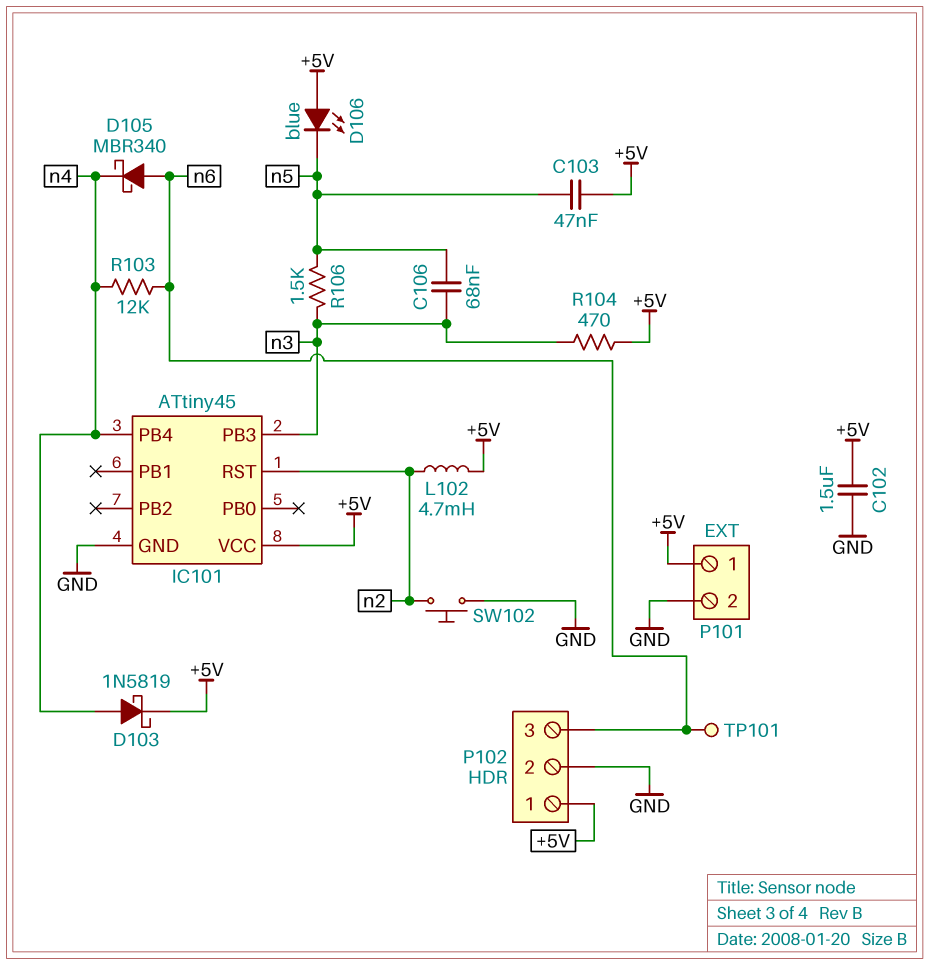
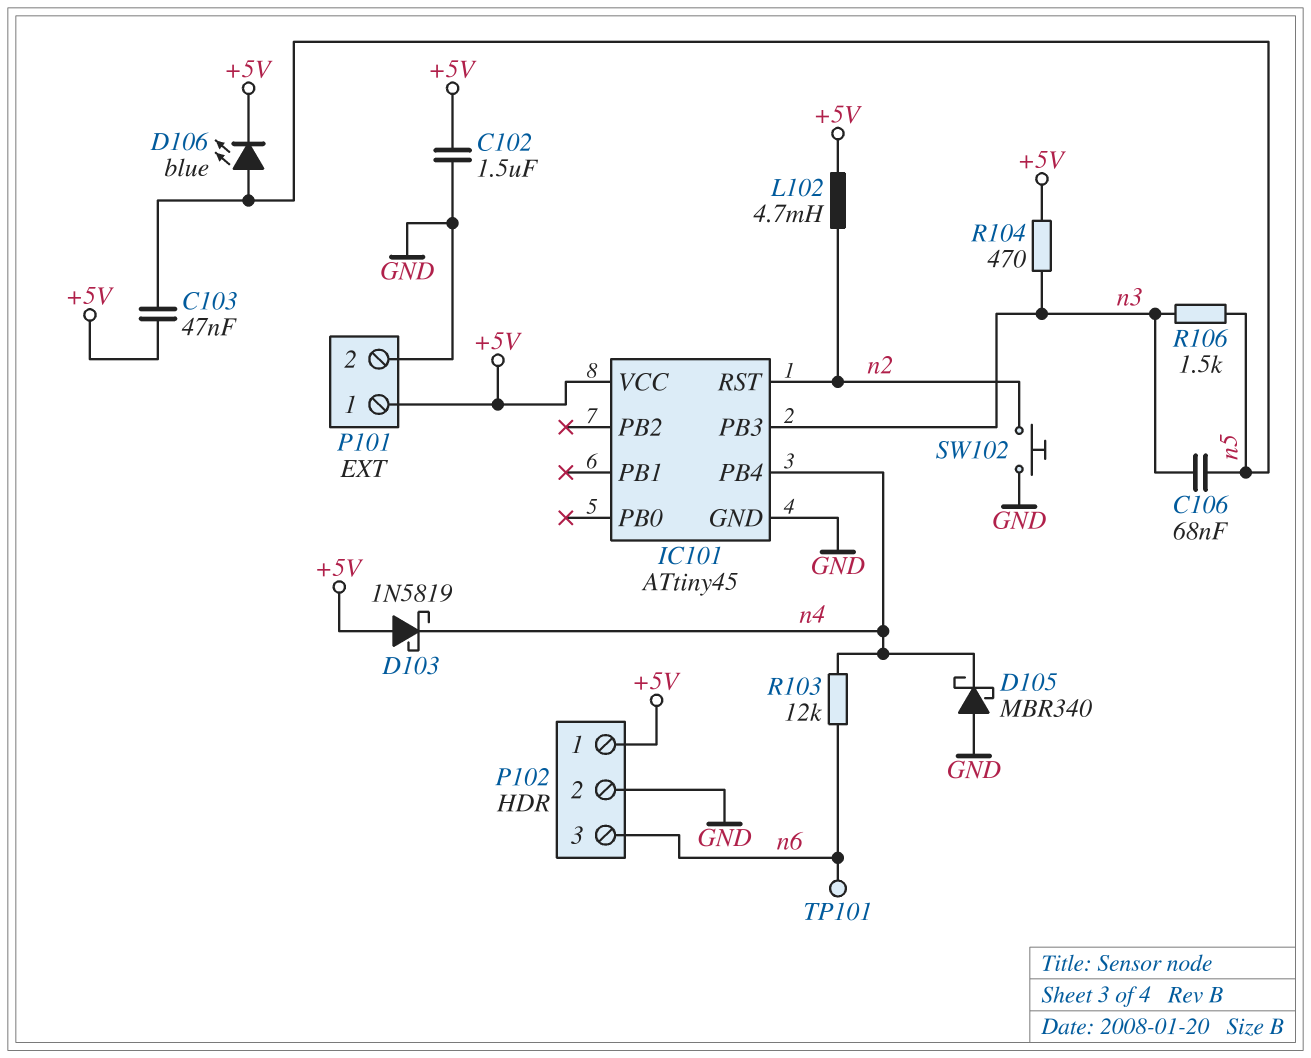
D103: schottky 1N5819 (A n4, K +5V) -> schottky 1N5819 (A +5V, K n4)
D105: schottky MBR340 (A n6, K n4) -> schottky MBR340 (A GND, K n4)
D106: LED blue (A +5V, K n5) -> LED blue (A n5, K +5V)

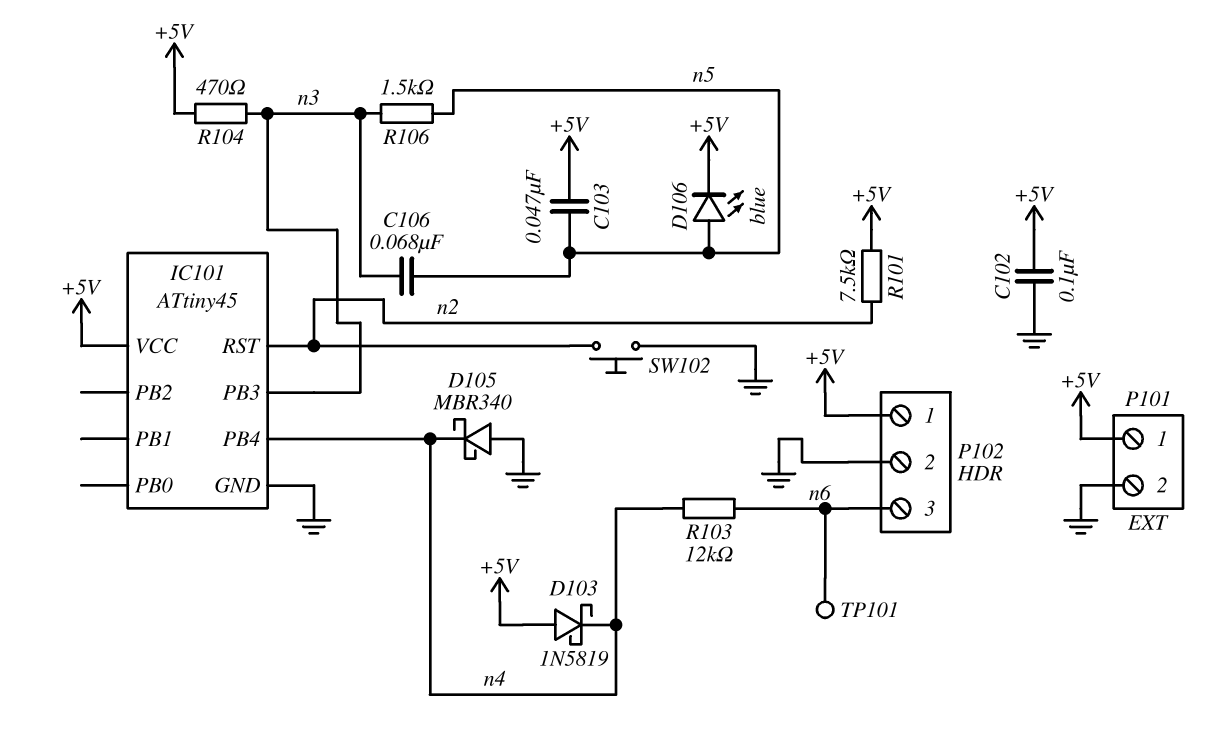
C102: 1.5uF (+5V, GND) -> 100nF (+5V, GND)
L102: 4.7mH (+5V, n2) -> none
R101: none -> 7.5k (+5V, n2)

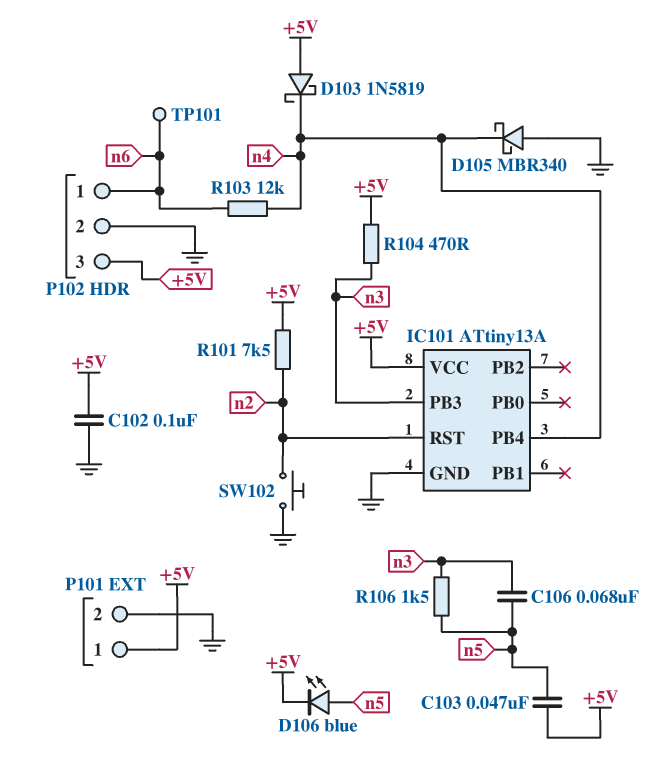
IC101: ATtiny45 -> ATtiny13A
P102 pin 1: +5V -> n6
P102 pin 3: n6 -> +5V

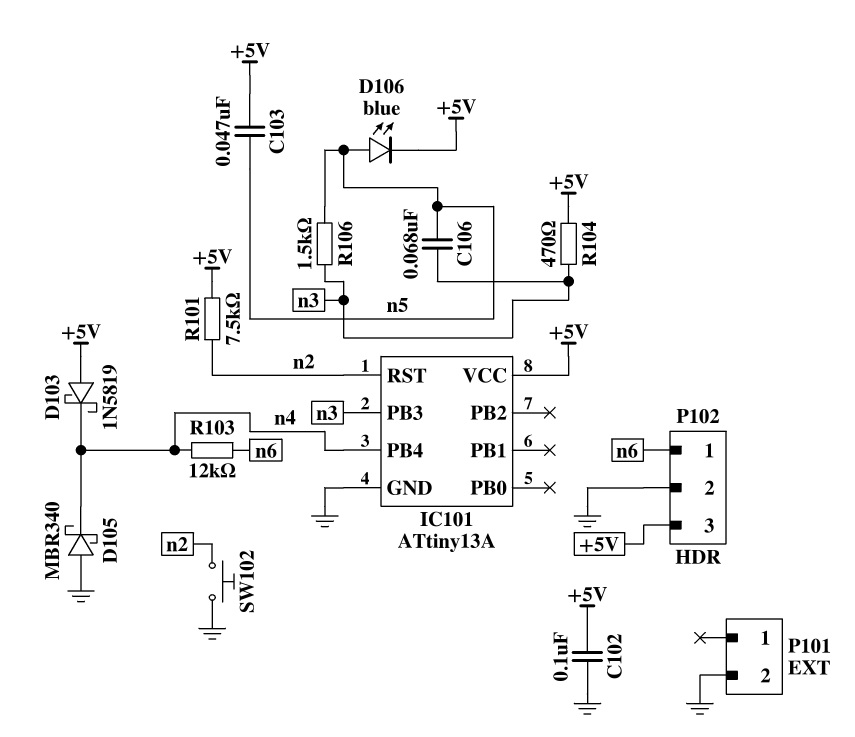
P101 pin 1: +5V -> none
TP101: test point (n6) -> none

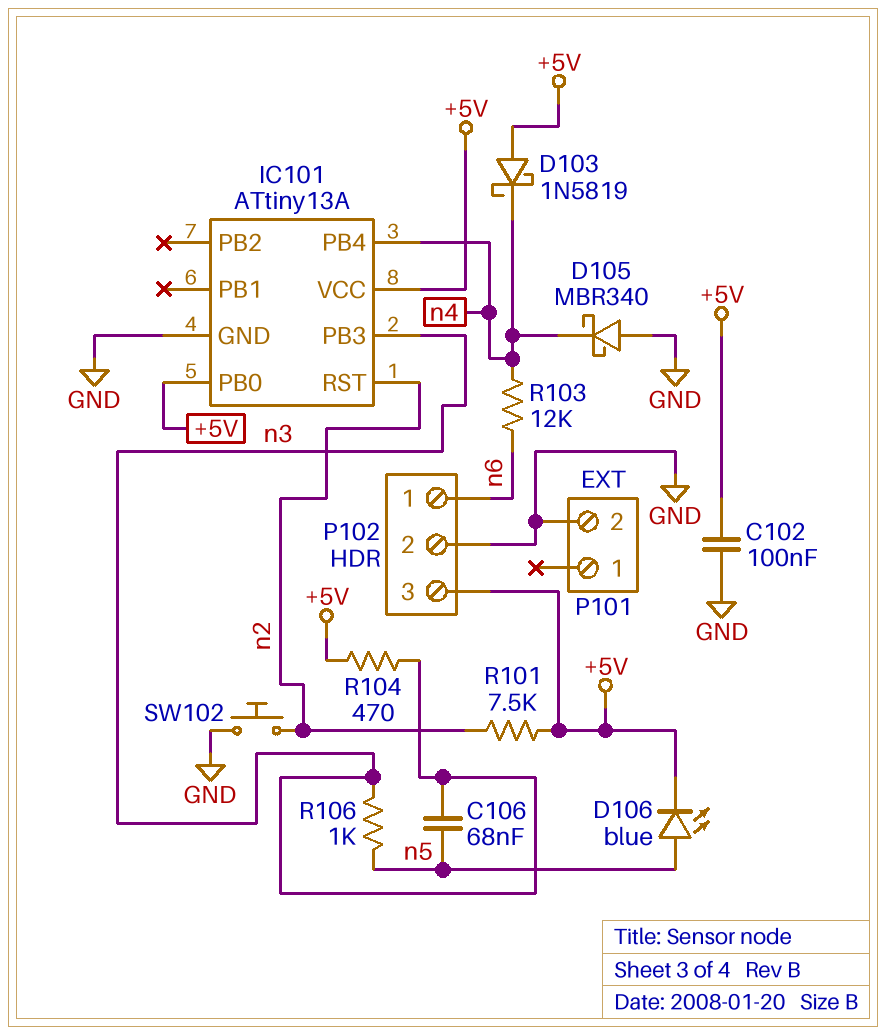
C103: 47nF (+5V, n5) -> none
IC101 pin PB0: none -> +5V
R106: 1.5k (n3, n5) -> 1k (n3, n5)

